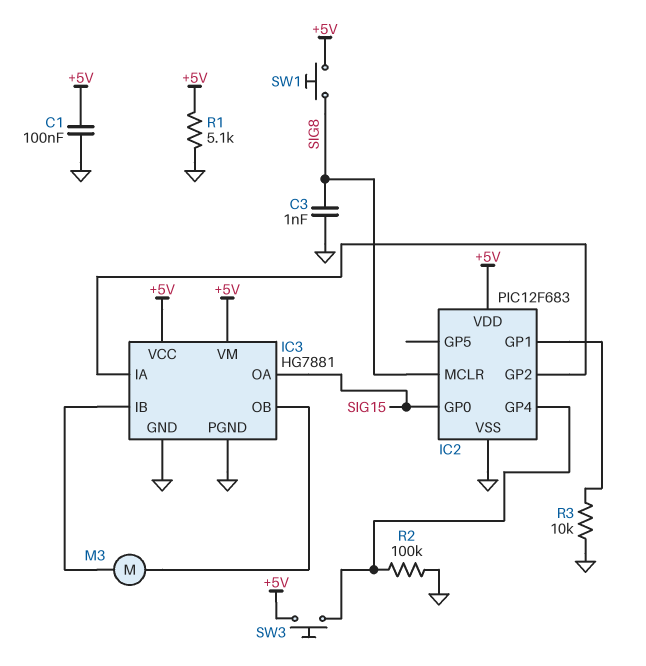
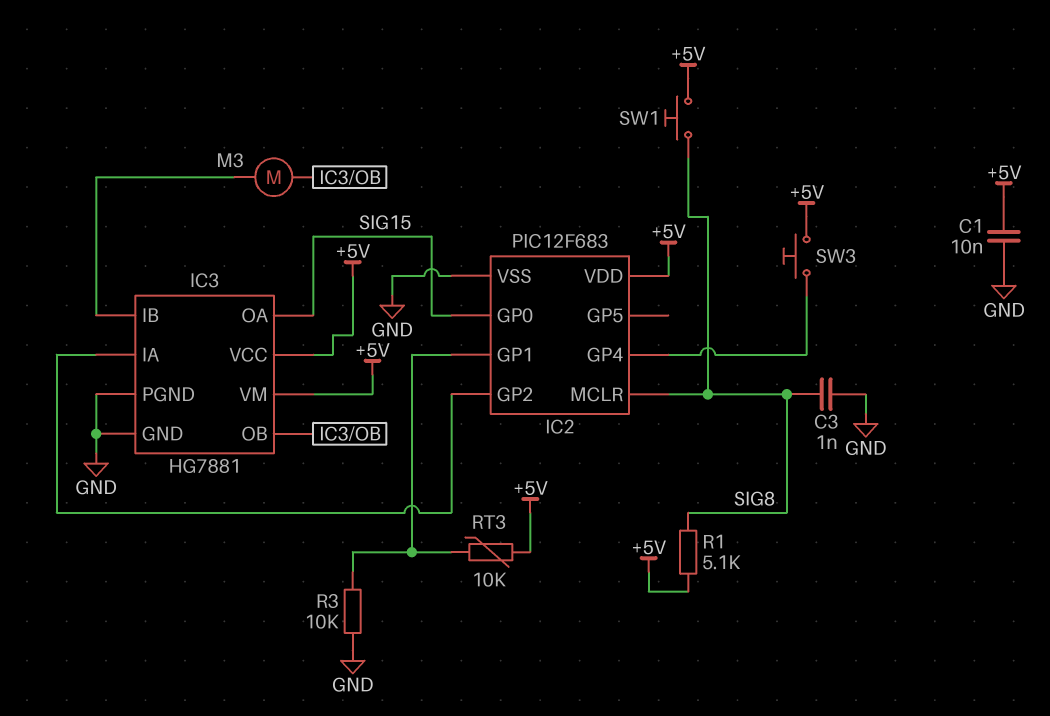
C1: 100nF (+5V, GND) -> 10nF (+5V, GND)
R1: 5.1k (+5V, GND) -> 5.1k (+5V, SIG8)
R2: 100k (GND, IC2/GP4) -> none
RT3: none -> 10k (+5V, IC2/GP1)

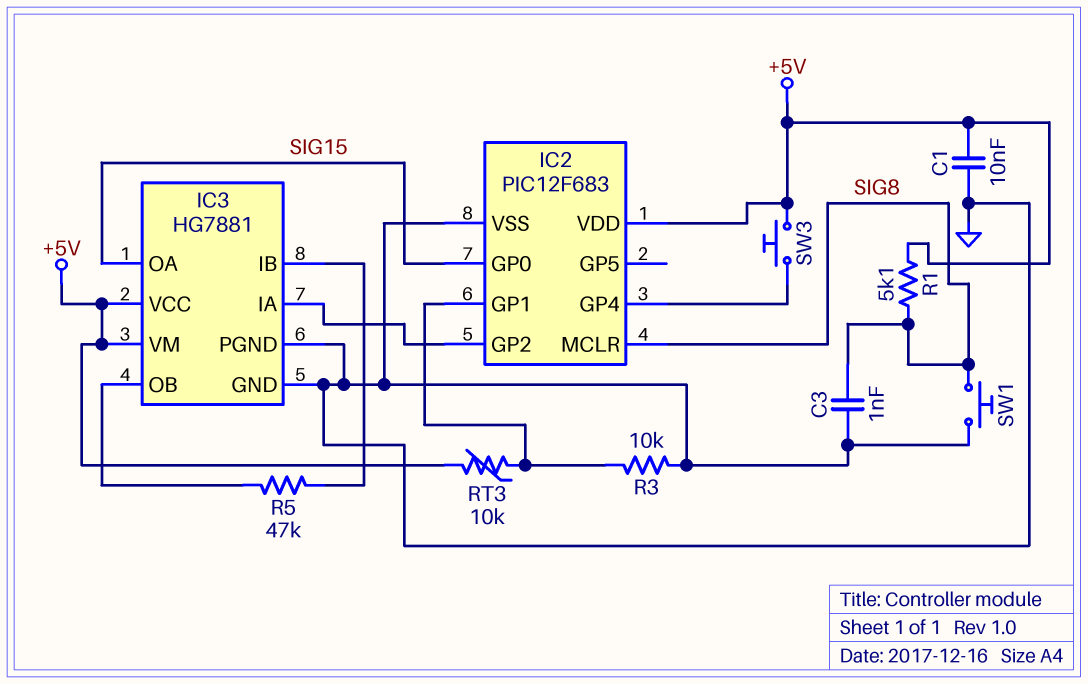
M3: motor (IC3/IB, IC3/OB) -> none
R5: none -> 47k (IC3/IB, IC3/OB)
SW1: button (+5V, SIG8) -> button (GND, SIG8)

